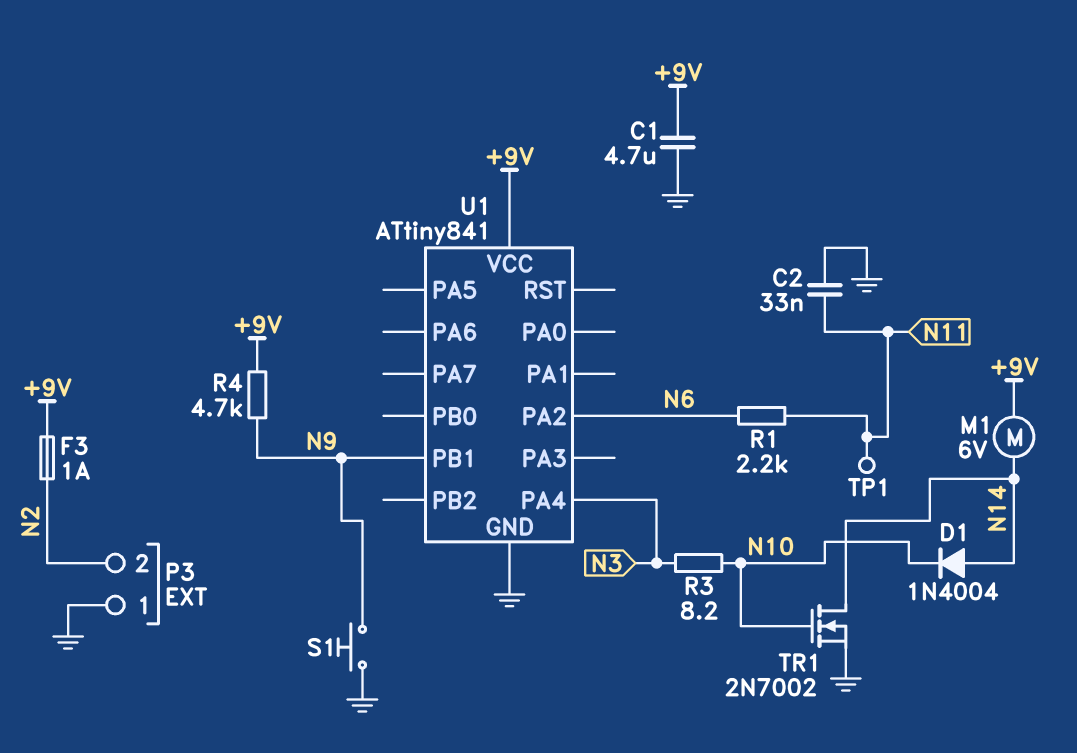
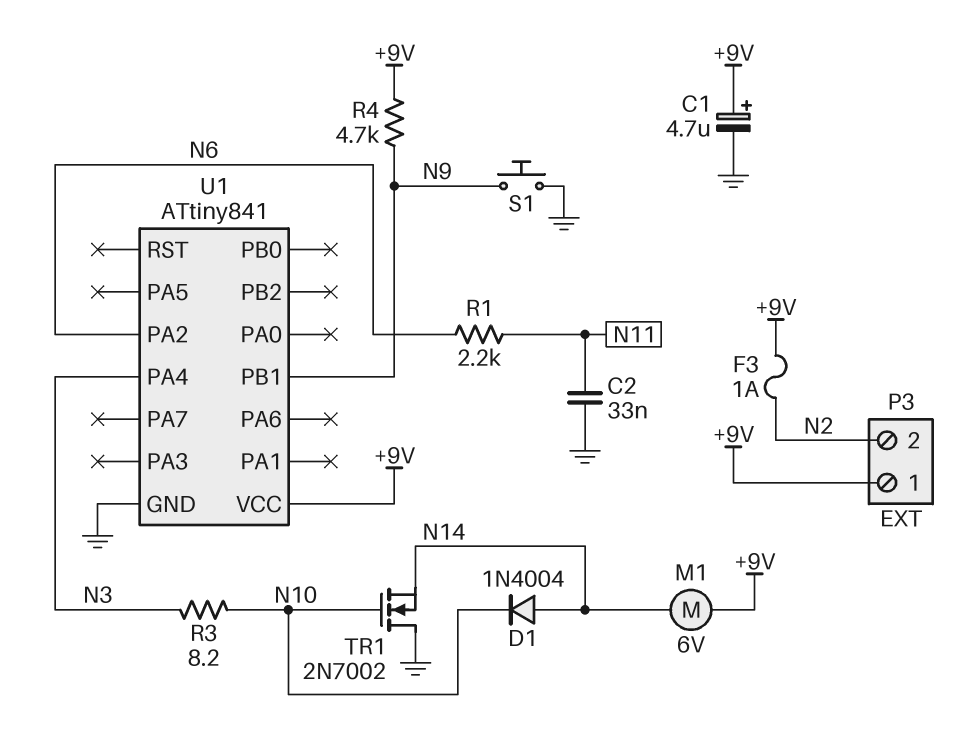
C1: 4.7uF (+9V, GND) -> 4.7uF (plus +9V, minus GND)
P3 pin 1: GND -> +9V
TP1: test point (N11) -> none
TR1: NMOS 2N7002 (G N10, D N14, S GND) -> NMOS 2N7002 (G N10, D GND, S N14)

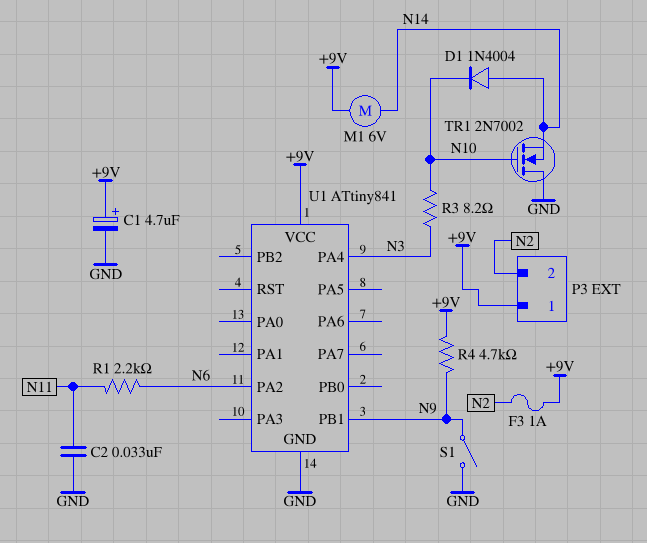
S1: button (GND, N9) -> switch (GND, N9)

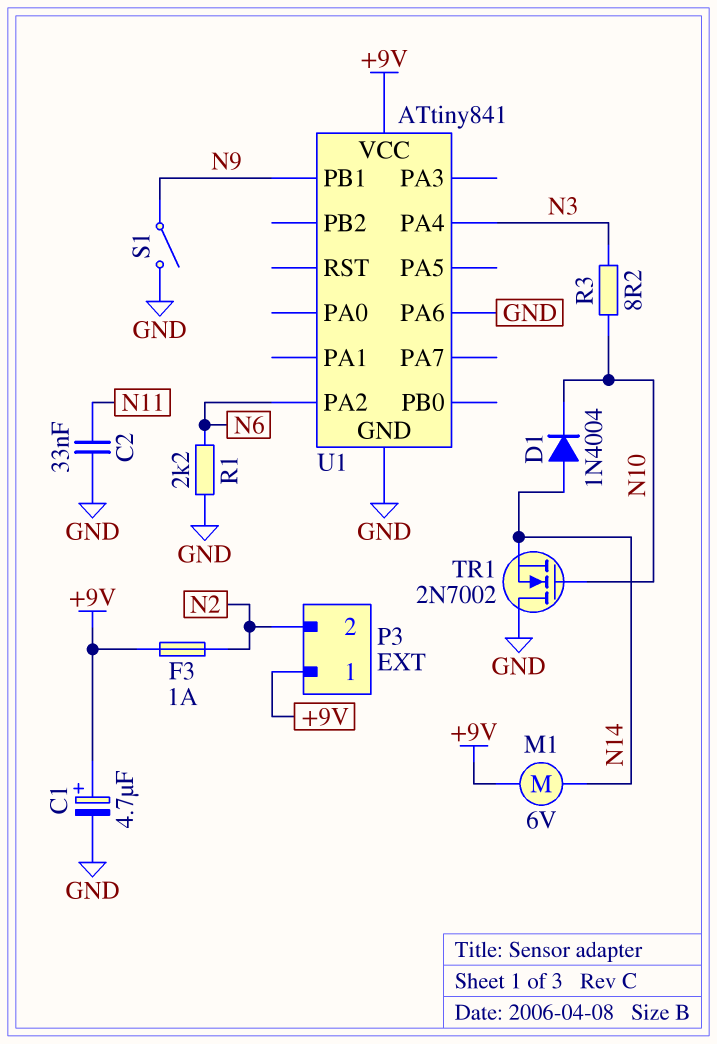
R1: 2.2k (N6, N11) -> 2.2k (GND, N6)
R4: 4.7k (+9V, N9) -> none
U1 pin PA6: none -> GND

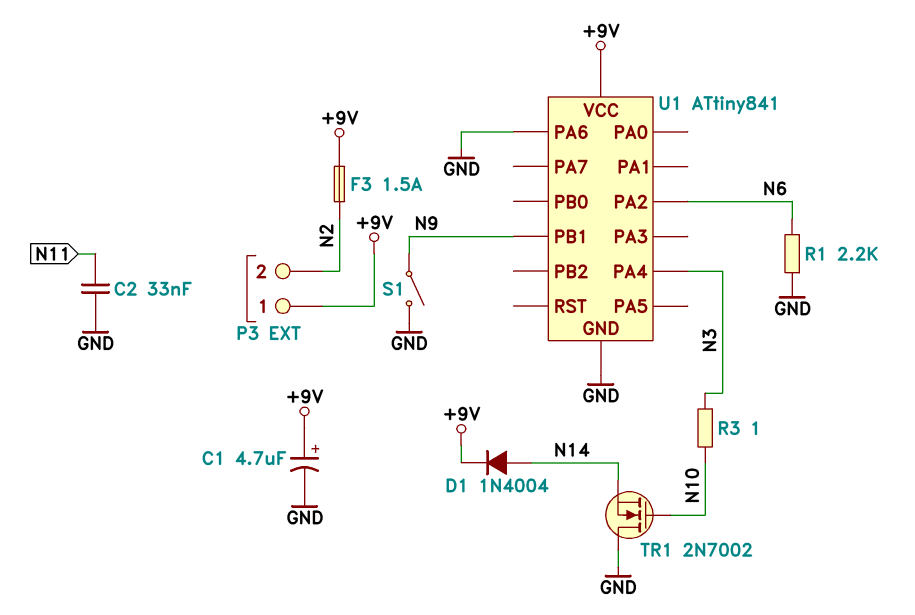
D1: diode 1N4004 (A N14, K N10) -> diode 1N4004 (A N14, K +9V)
F3: 1A (+9V, N2) -> 1.5A (+9V, N2)
M1: motor 6V (+9V, N14) -> none
R3: 8.2 (N3, N10) -> 1 (N3, N10)

